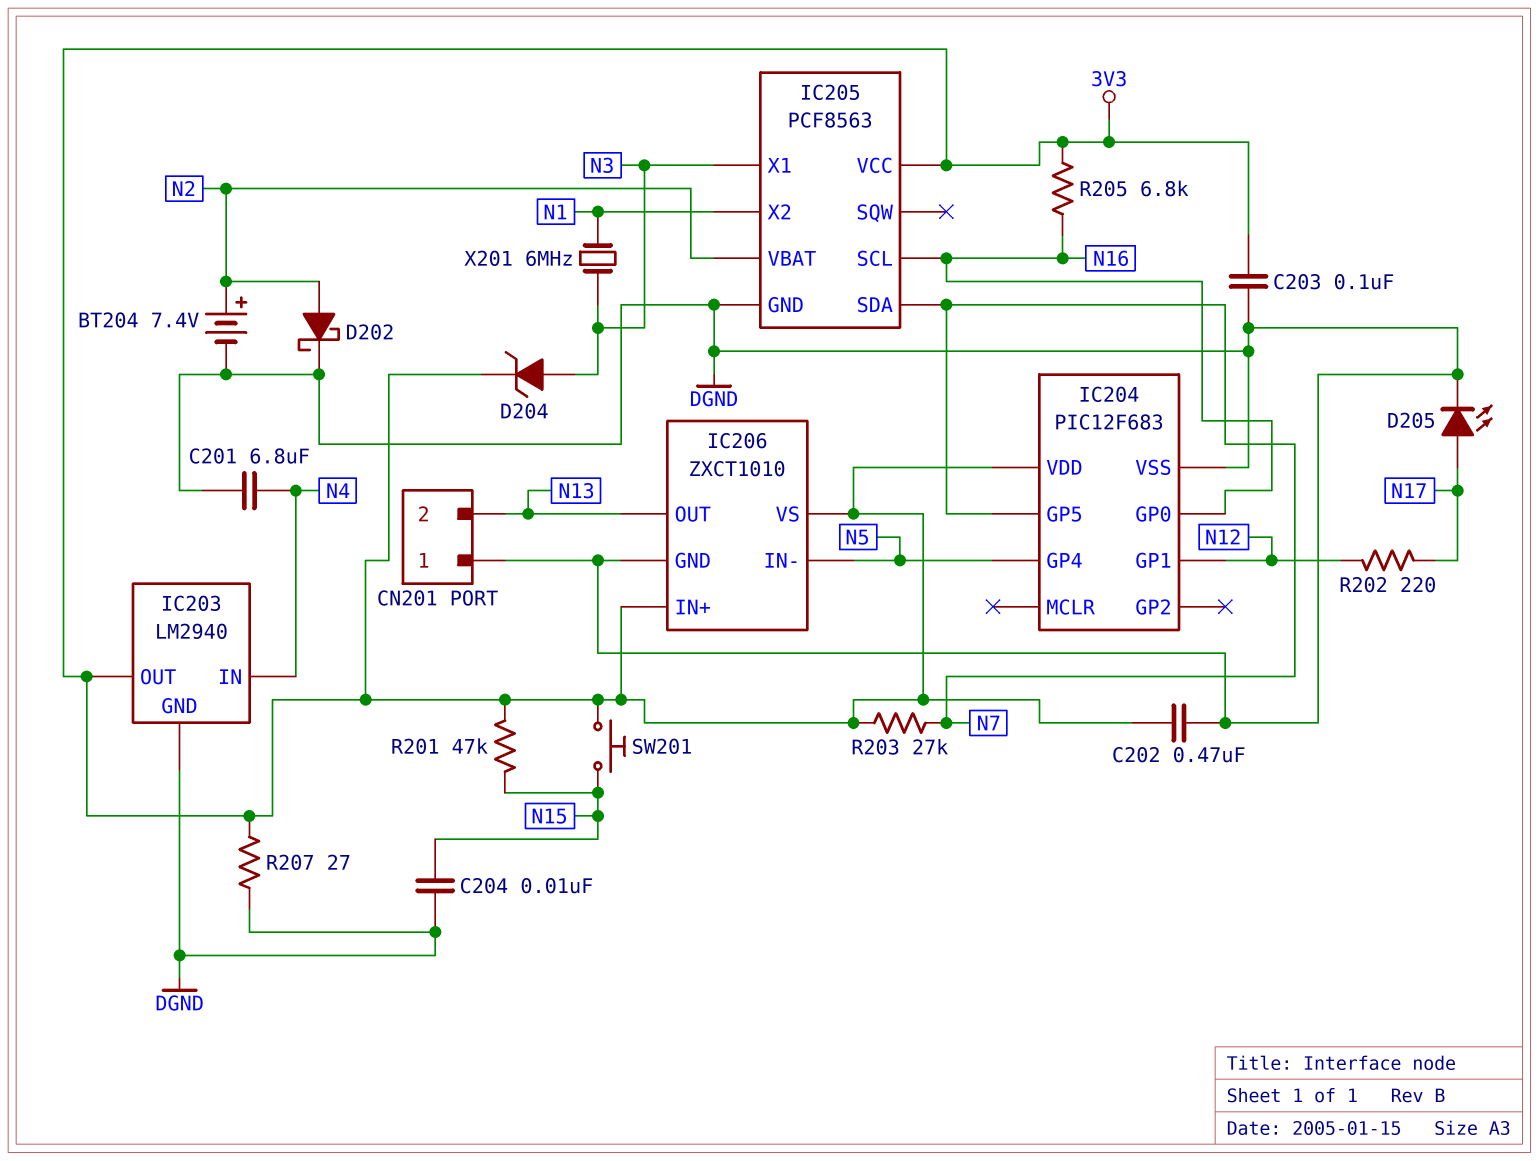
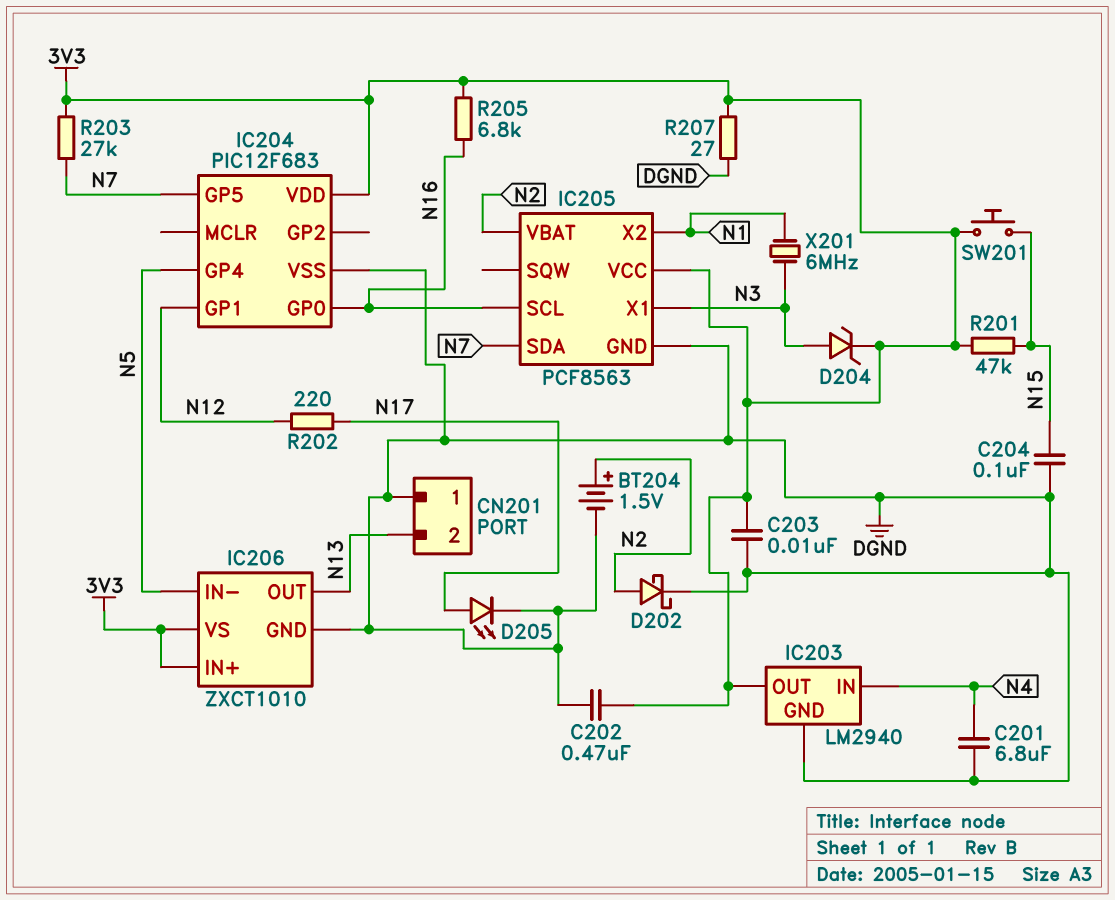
BT204: 7.4V (plus N2, minus DGND) -> 1.5V (plus N2, minus DGND)
C203: 100nF (3V3, DGND) -> 10nF (3V3, DGND)
C204: 10nF (DGND, N15) -> 100nF (DGND, N15)

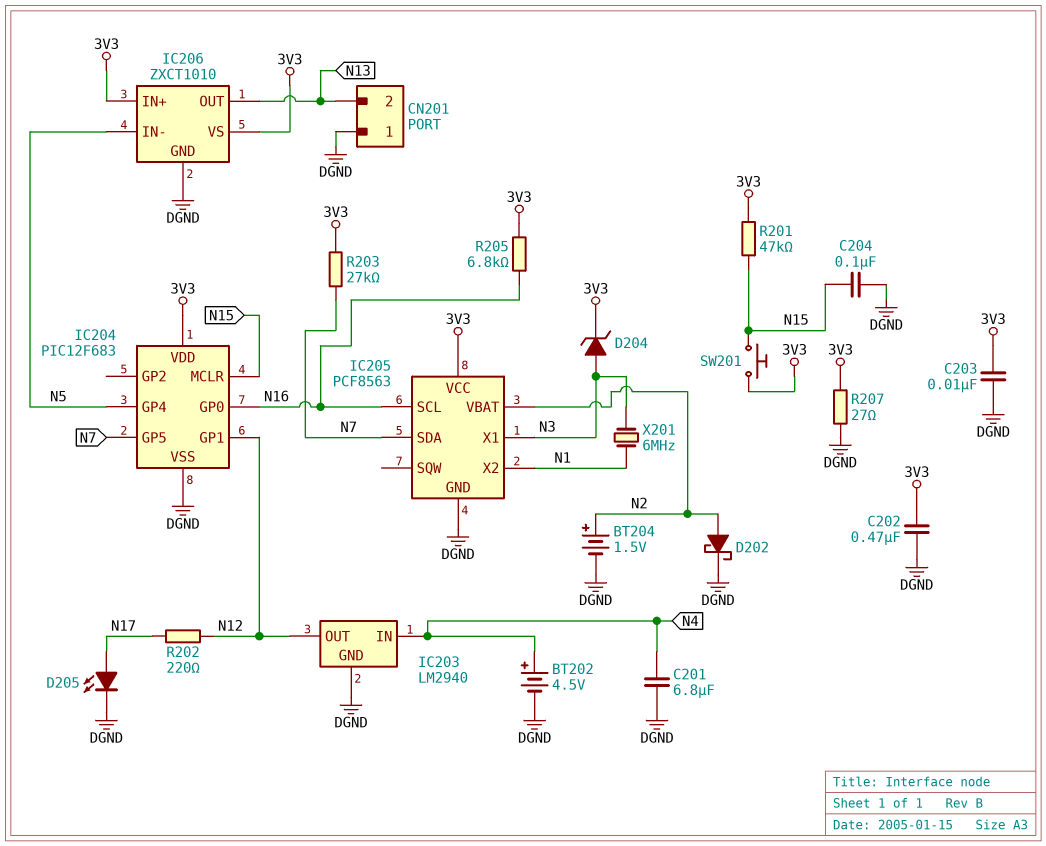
BT202: none -> 4.5V (plus N4, minus DGND)
IC203 pin OUT: 3V3 -> N12
IC204 pin MCLR: none -> N15

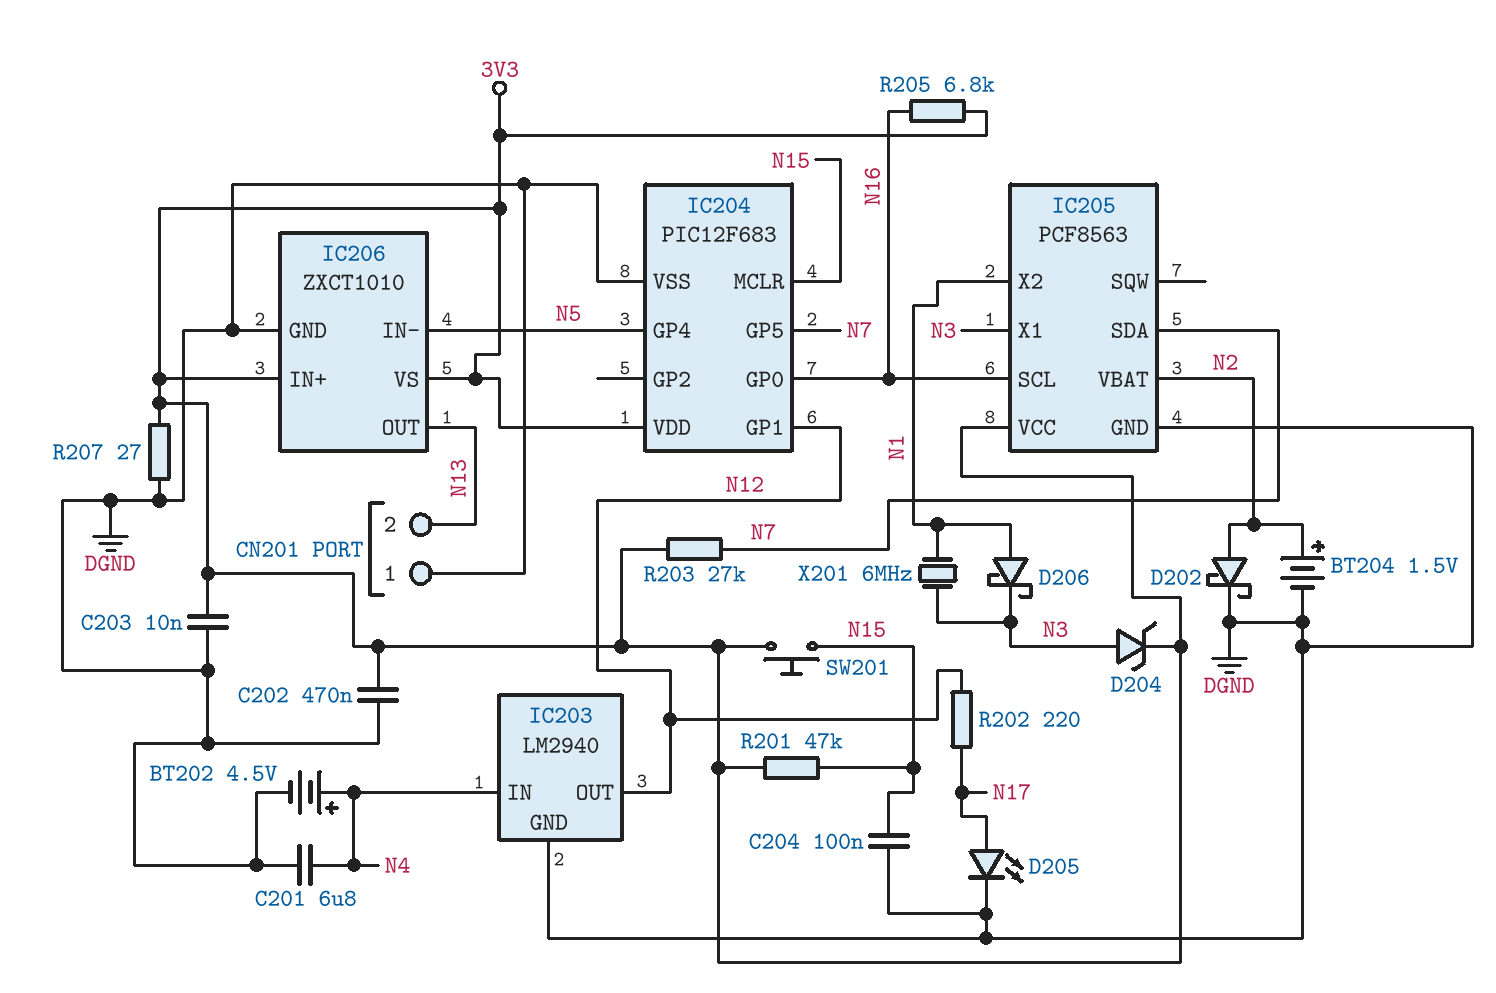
D206: none -> schottky (A N1, K N3)

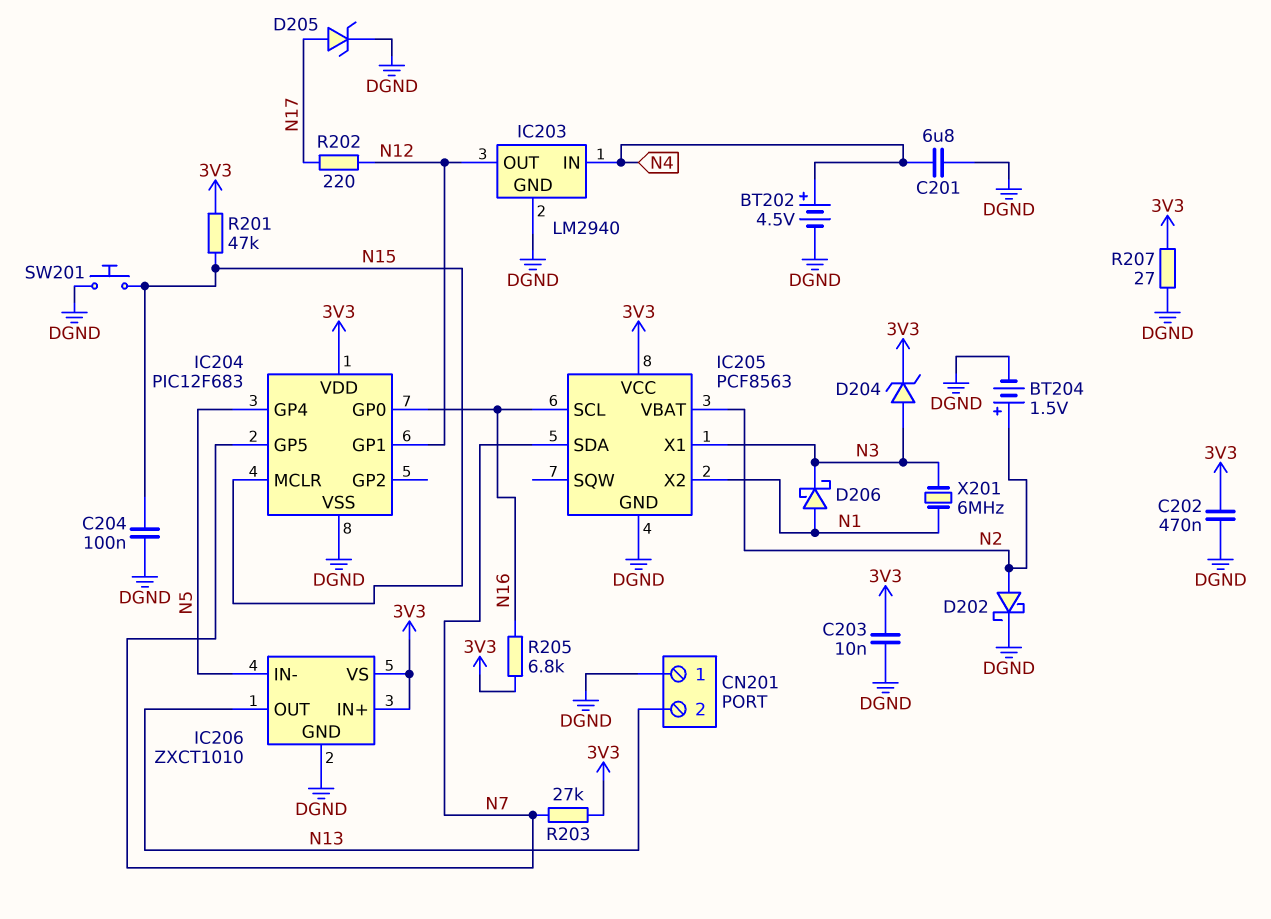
D205: LED (A N17, K DGND) -> zener (A N17, K DGND)
SW201: button (3V3, N15) -> button (DGND, N15)

